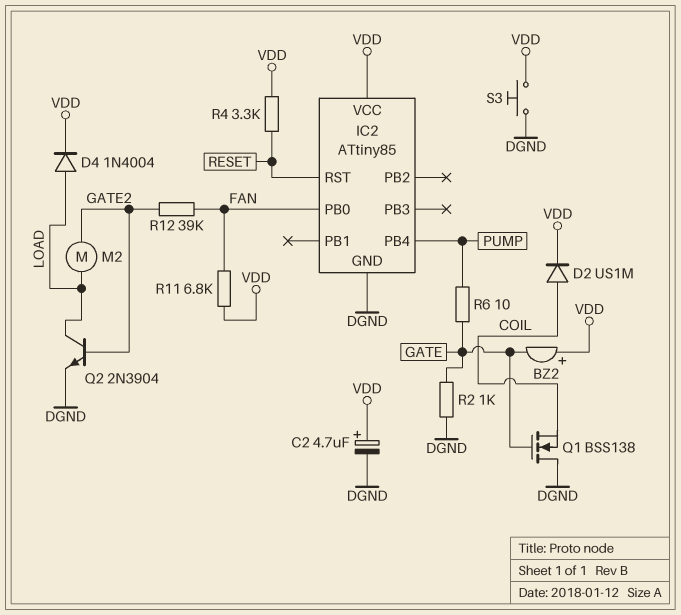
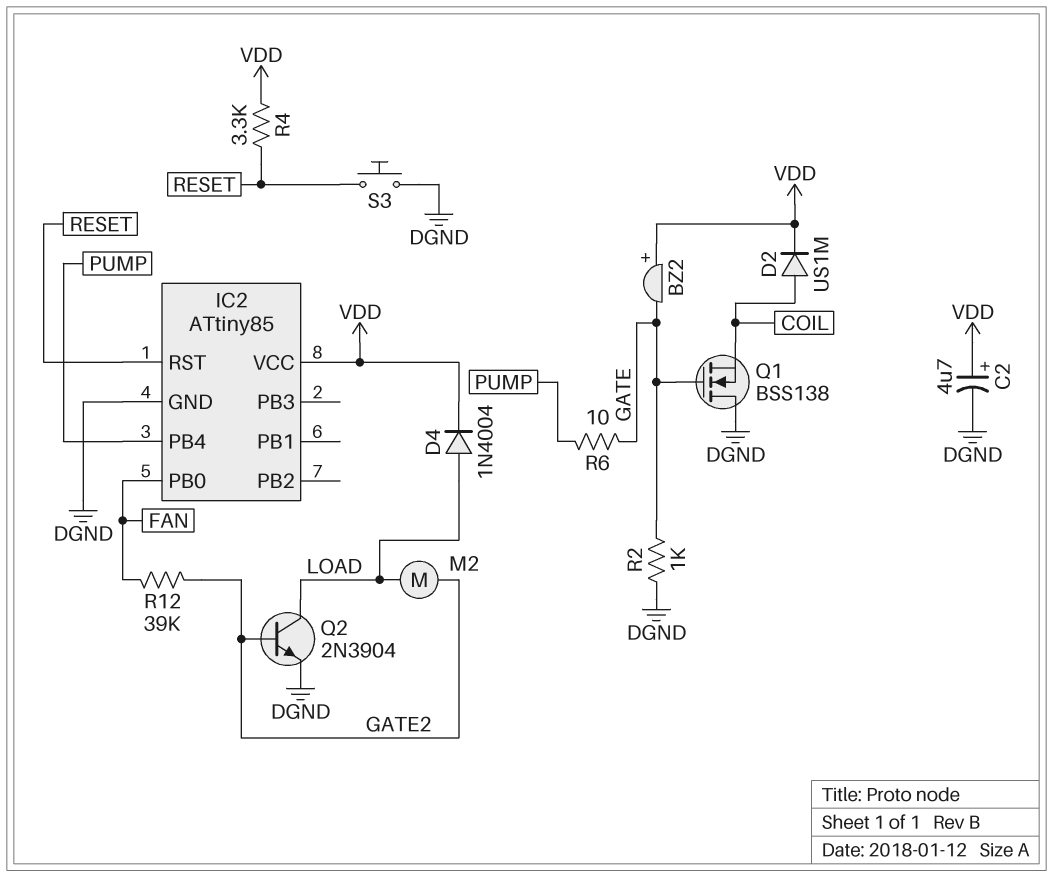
R11: 6.8k (FAN, VDD) -> none
S3: button (DGND, VDD) -> button (DGND, RESET)

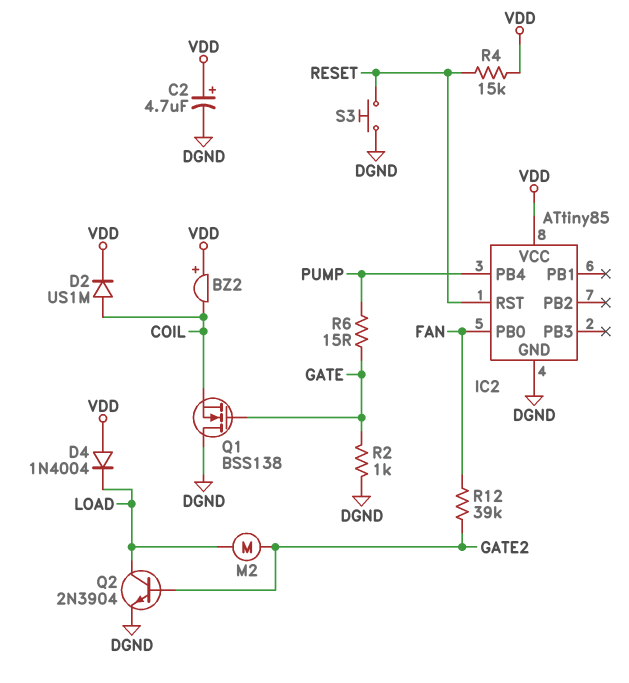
BZ2: buzzer (plus VDD, minus GATE) -> buzzer (plus VDD, minus COIL)
D4: diode 1N4004 (A LOAD, K VDD) -> diode 1N4004 (A VDD, K LOAD)
R4: 3.3k (RESET, VDD) -> 15k (RESET, VDD)
R6: 10 (GATE, PUMP) -> 15 (GATE, PUMP)

